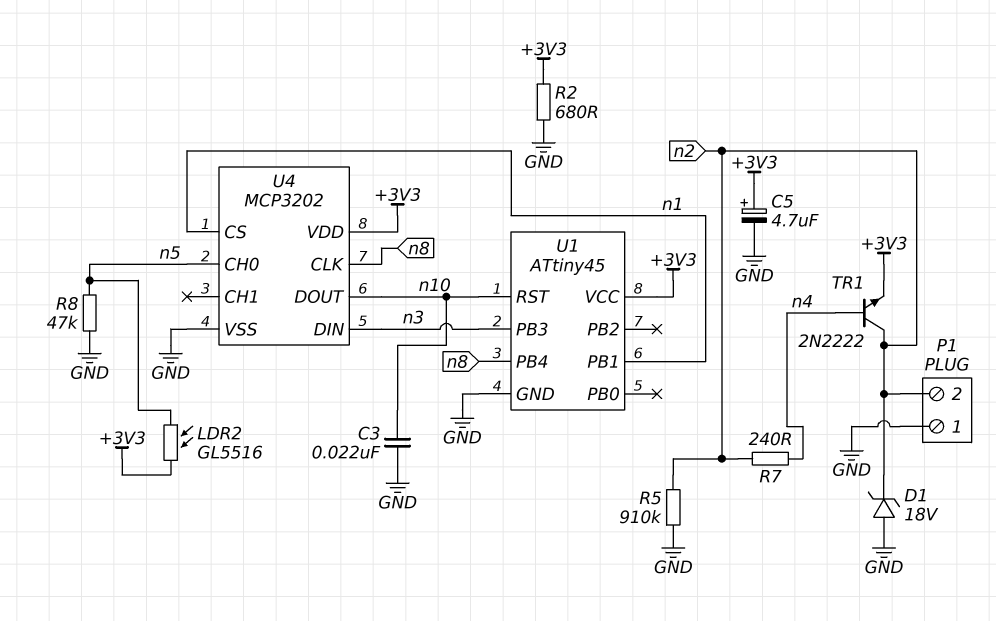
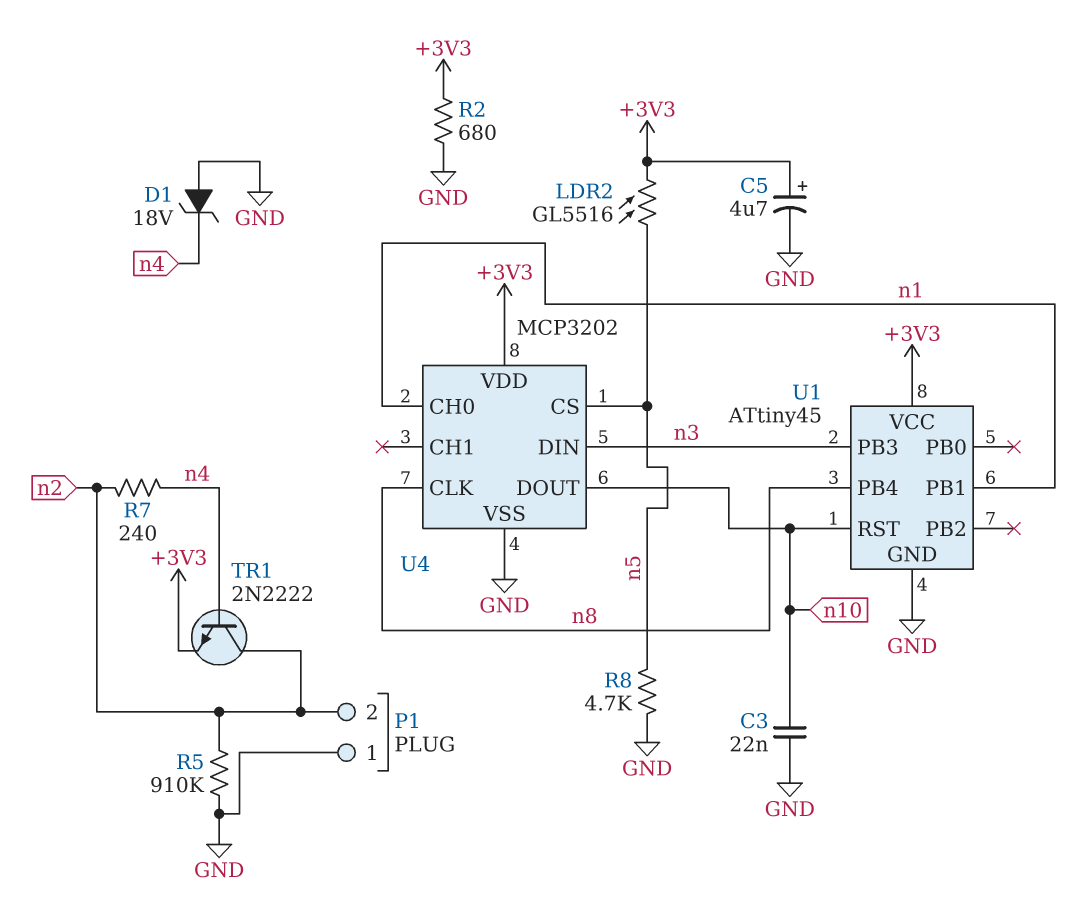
D1: zener 18V (A GND, K n2) -> zener 18V (A GND, K n4)
R8: 47k (GND, n5) -> 4.7k (GND, n5)
U4 pin CH0: n5 -> n1
U4 pin CS: n1 -> n5

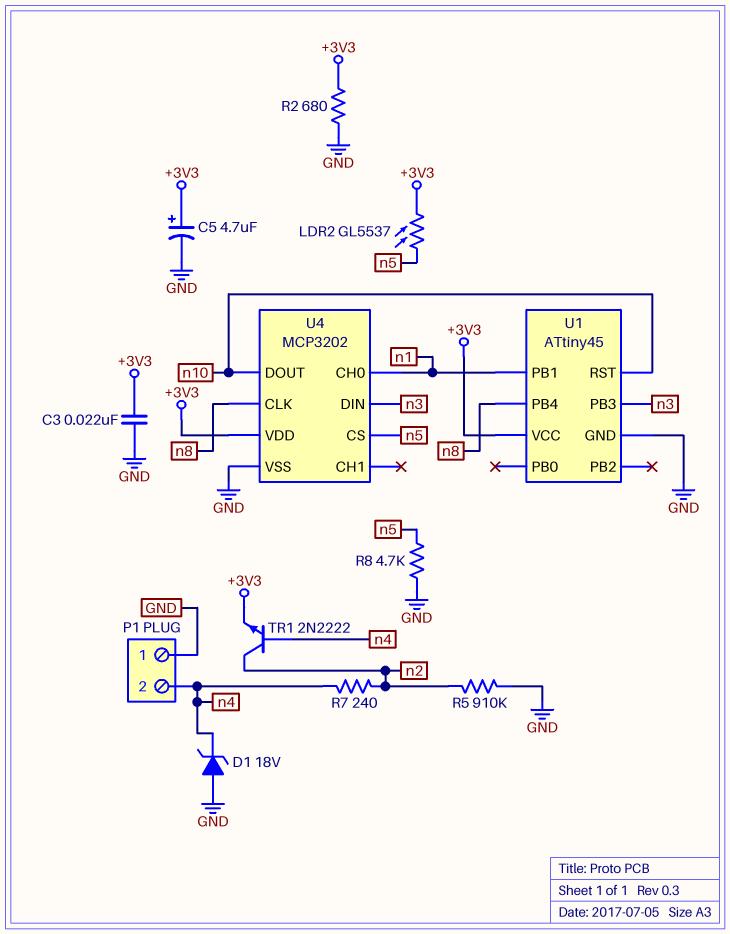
C3: 22nF (GND, n10) -> 22nF (+3V3, GND)
LDR2: GL5516 (+3V3, n5) -> GL5537 (+3V3, n5)
P1 pin 2: n2 -> n4

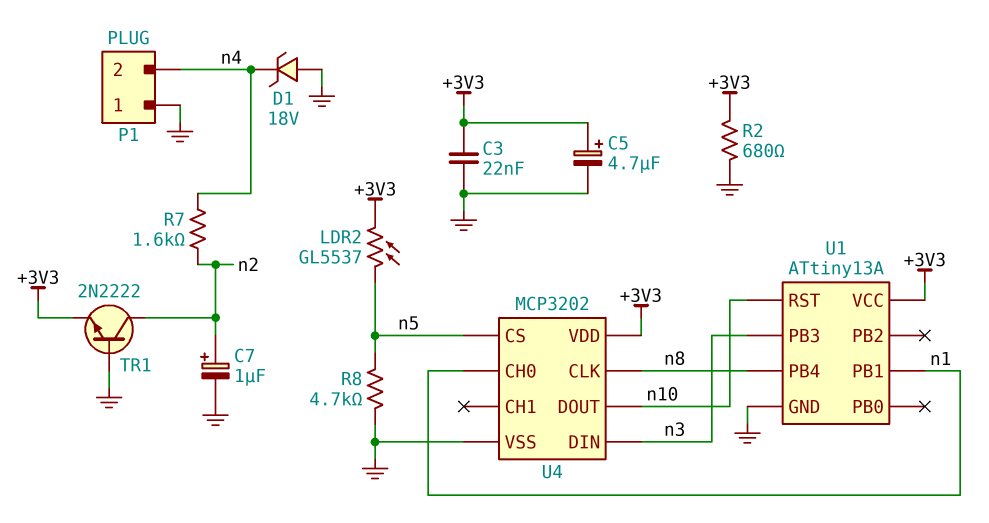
C7: none -> 1uF (plus n2, minus GND)
R5: 910k (GND, n2) -> none
R7: 240 (n2, n4) -> 1.6k (n2, n4)
TR1: NPN 2N2222 (B n4, C n2, E +3V3) -> NPN 2N2222 (B GND, C n2, E +3V3)
U1: ATtiny45 -> ATtiny13A

